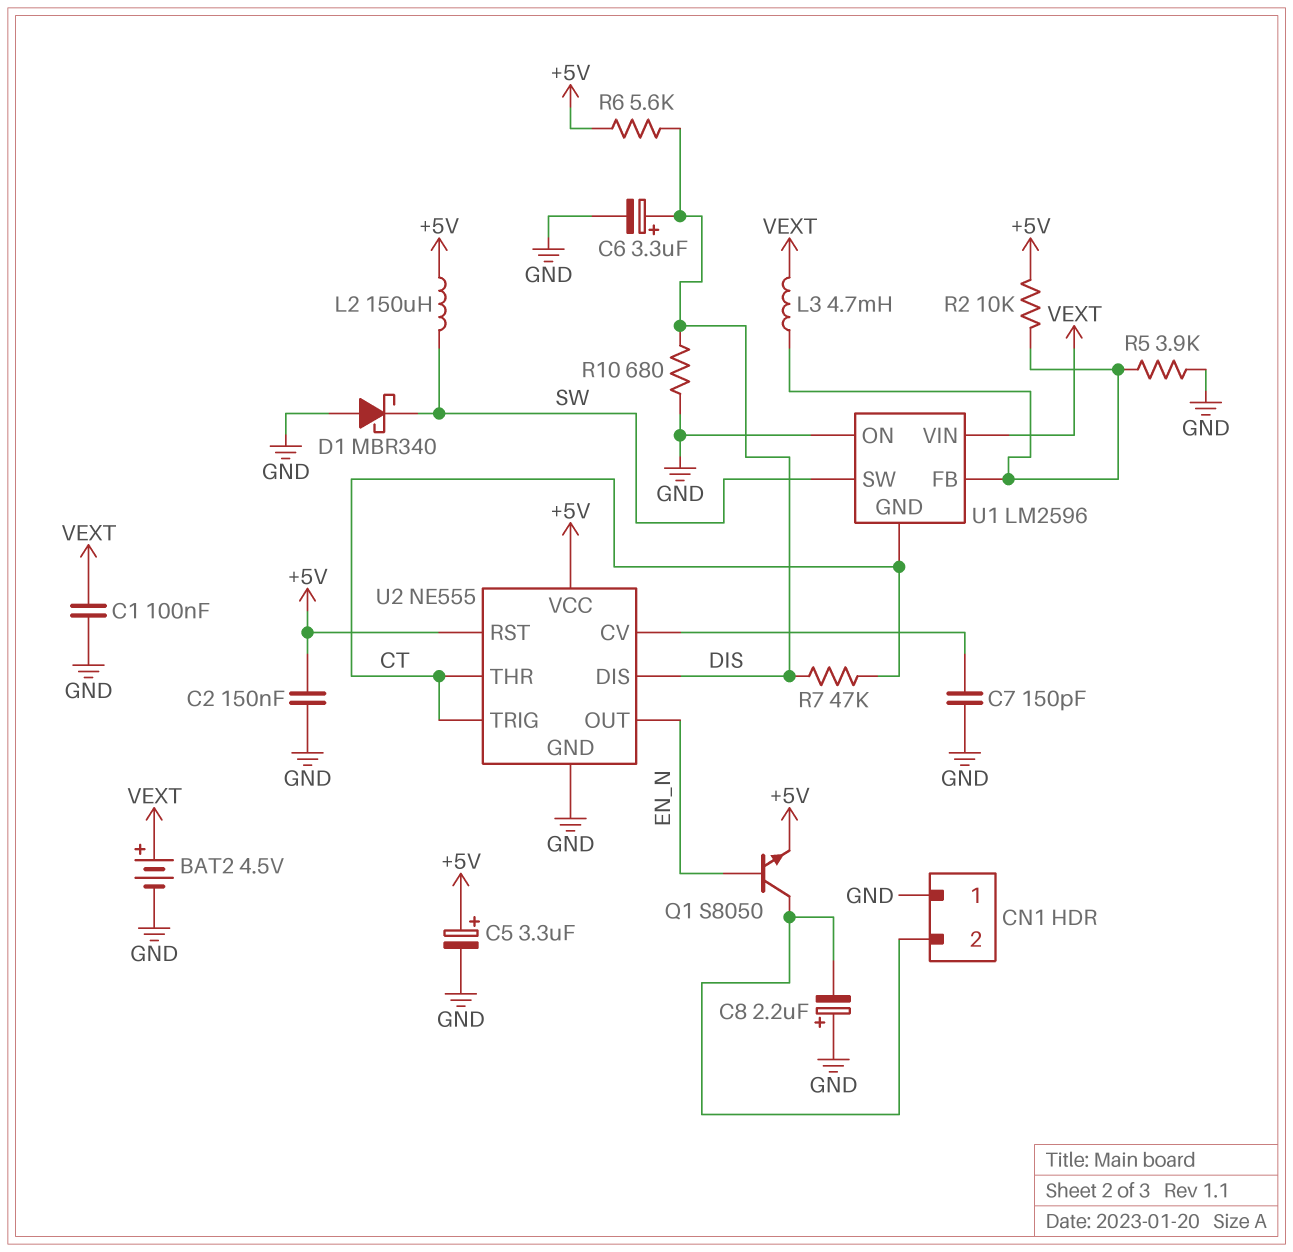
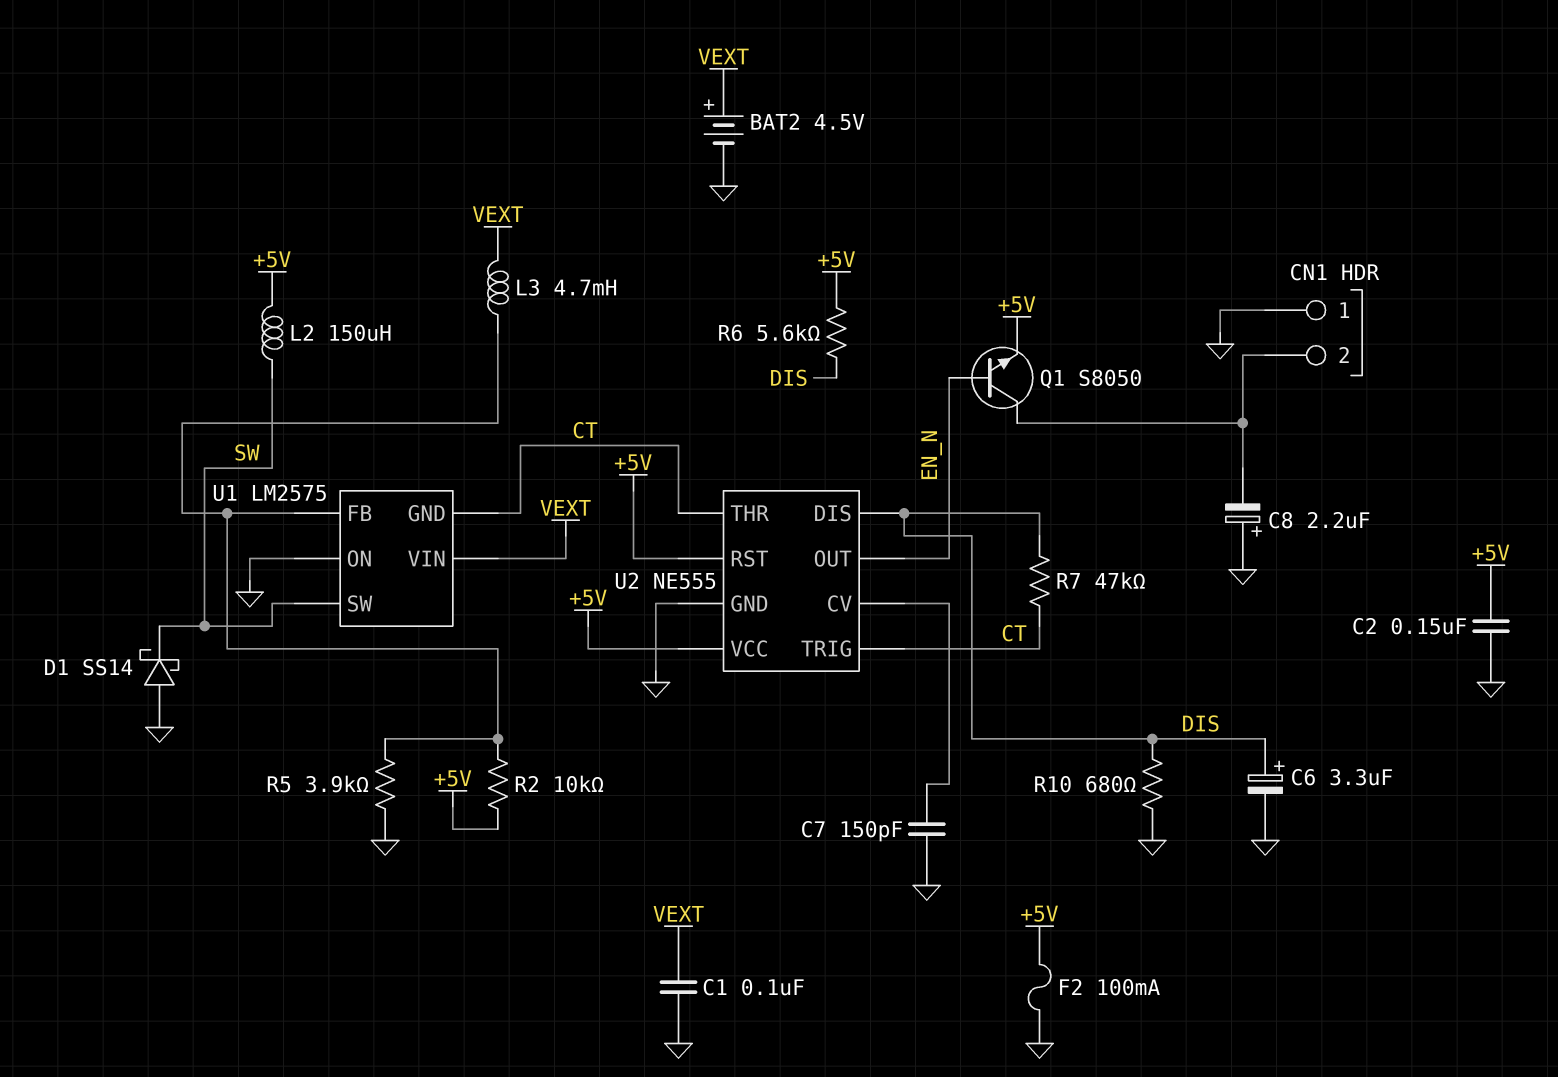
C5: 3.3uF (plus +5V, minus GND) -> none
D1: schottky MBR340 (A GND, K SW) -> schottky SS14 (A GND, K SW)
F2: none -> 100mA (+5V, GND)
U1: LM2596 -> LM2575

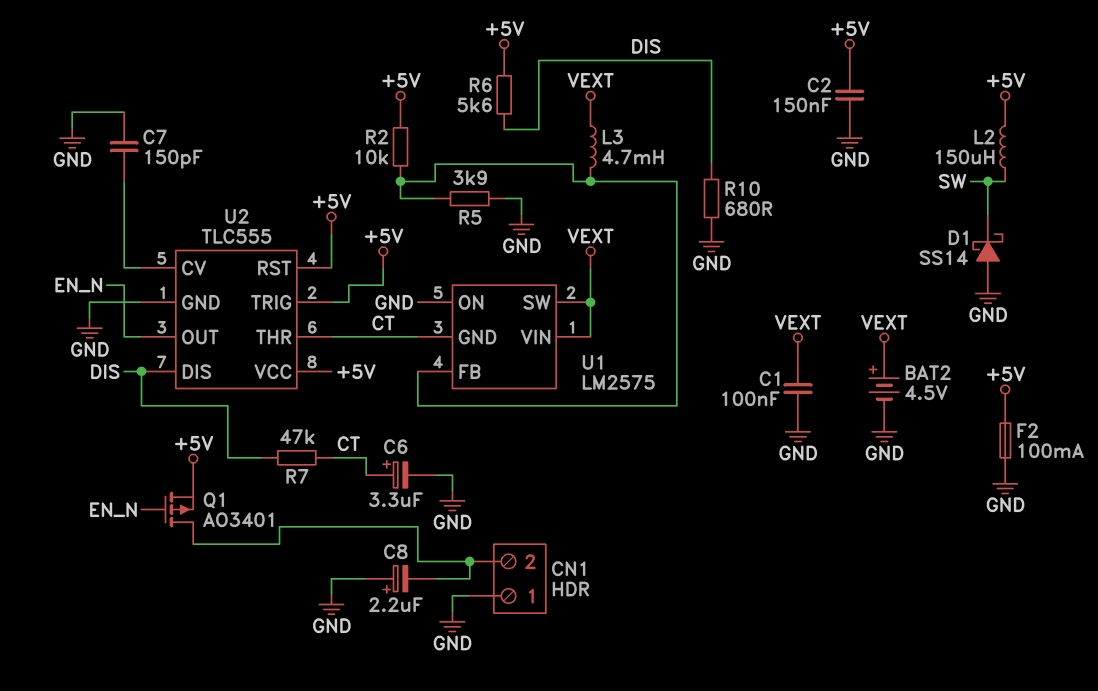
C6: 3.3uF (plus DIS, minus GND) -> 3.3uF (plus CT, minus GND)
Q1: NPN S8050 (B EN_N, C CN1/2, E +5V) -> PMOS AO3401 (G EN_N, D CN1/2, S +5V)
U1 pin SW: SW -> VEXT
U2: NE555 -> TLC555
U2 pin TRIG: CT -> +5V

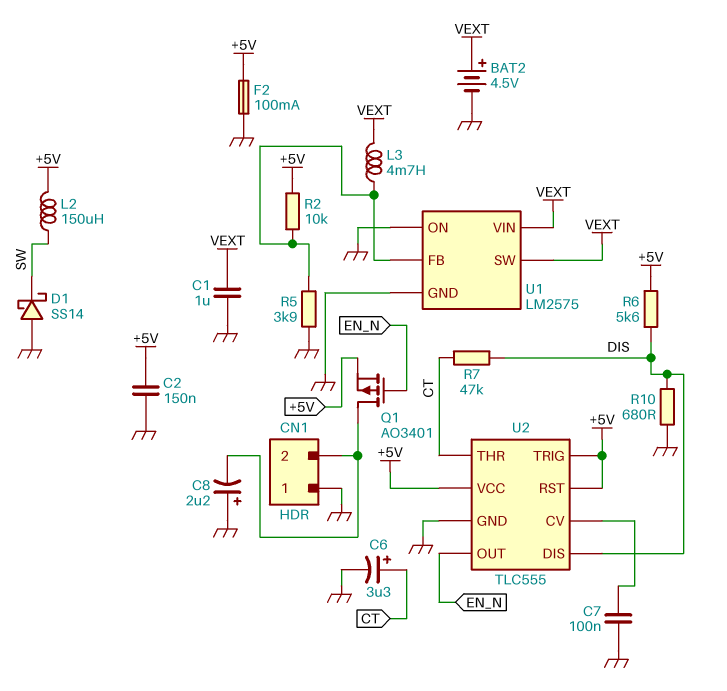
C1: 100nF (GND, VEXT) -> 1uF (GND, VEXT)
C7: 150pF (GND, U2/CV) -> 100nF (GND, U2/CV)
U1 pin GND: CT -> GND

